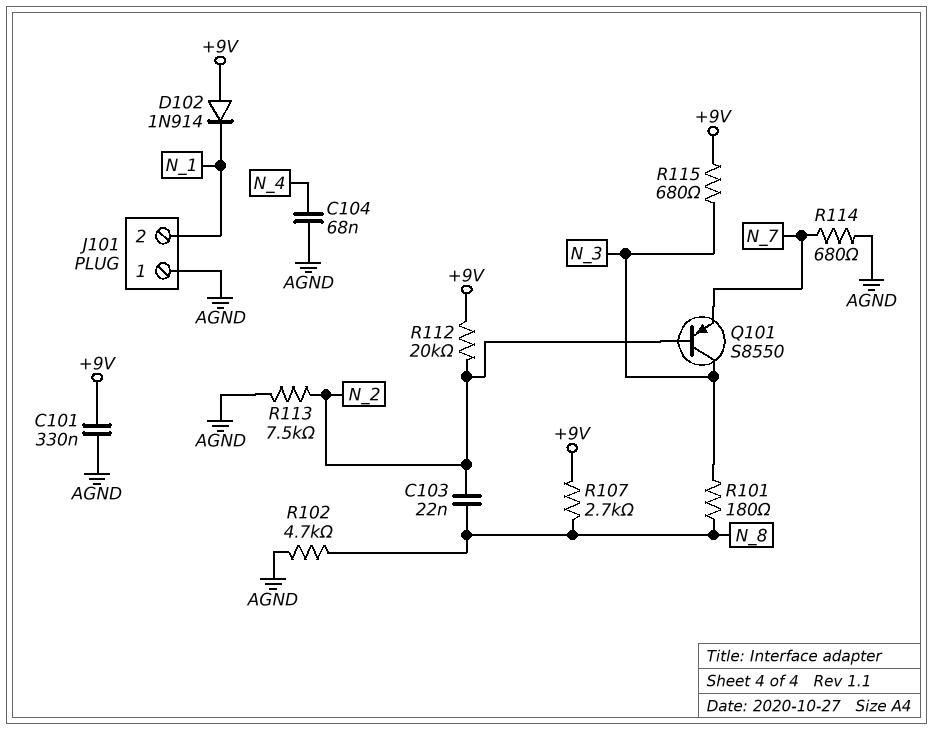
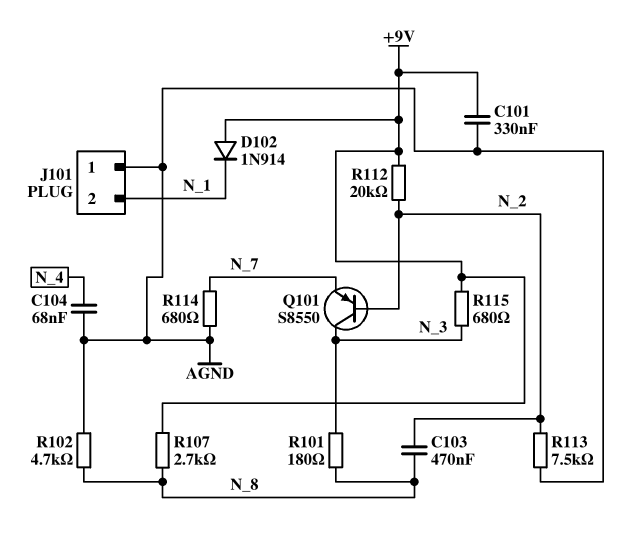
C103: 22nF (N_2, N_8) -> 470nF (N_2, N_8)

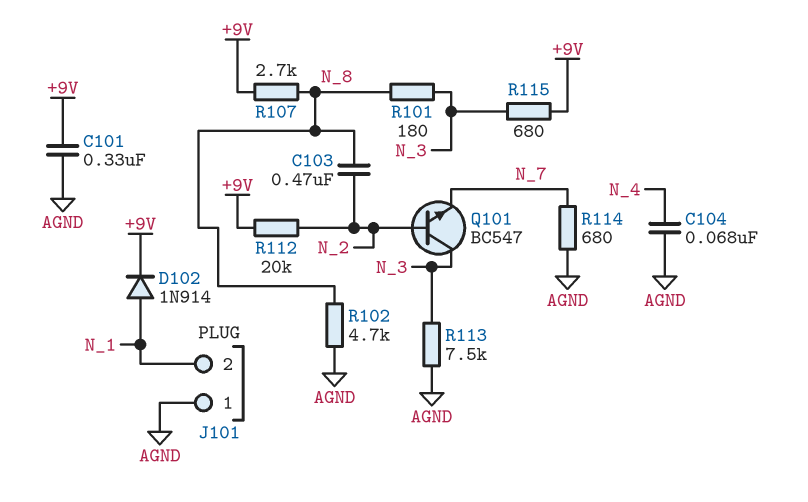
D102: diode 1N914 (A +9V, K N_1) -> diode 1N914 (A N_1, K +9V)
Q101: PNP S8550 (B N_2, C N_3, E N_7) -> NPN BC547 (B N_2, C N_3, E N_7)
R113: 7.5k (AGND, N_2) -> 7.5k (AGND, N_3)

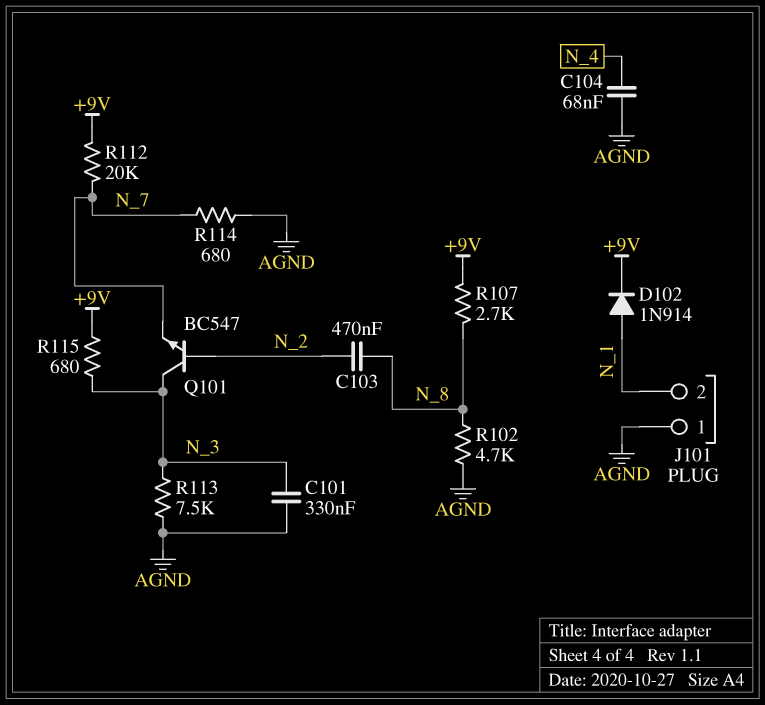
C101: 330nF (+9V, AGND) -> 330nF (AGND, N_3)
R101: 180 (N_3, N_8) -> none
R112: 20k (+9V, N_2) -> 20k (+9V, N_7)

